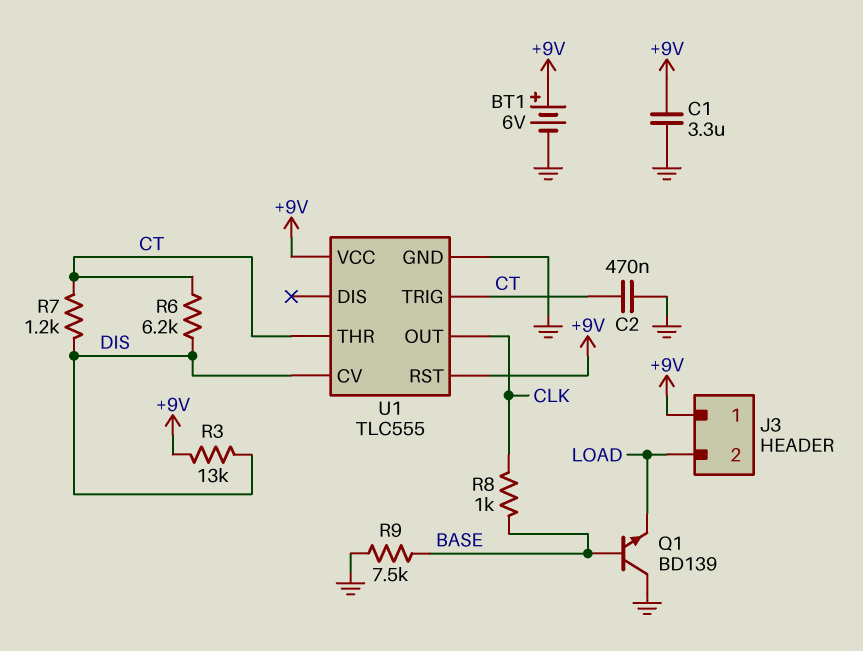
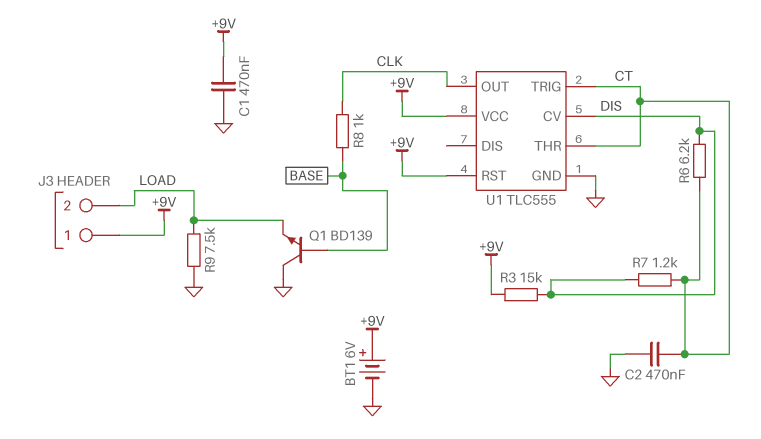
C1: 3.3uF (+9V, GND) -> 470nF (+9V, GND)
R3: 13k (+9V, DIS) -> 15k (+9V, DIS)
R9: 7.5k (BASE, GND) -> 7.5k (GND, LOAD)

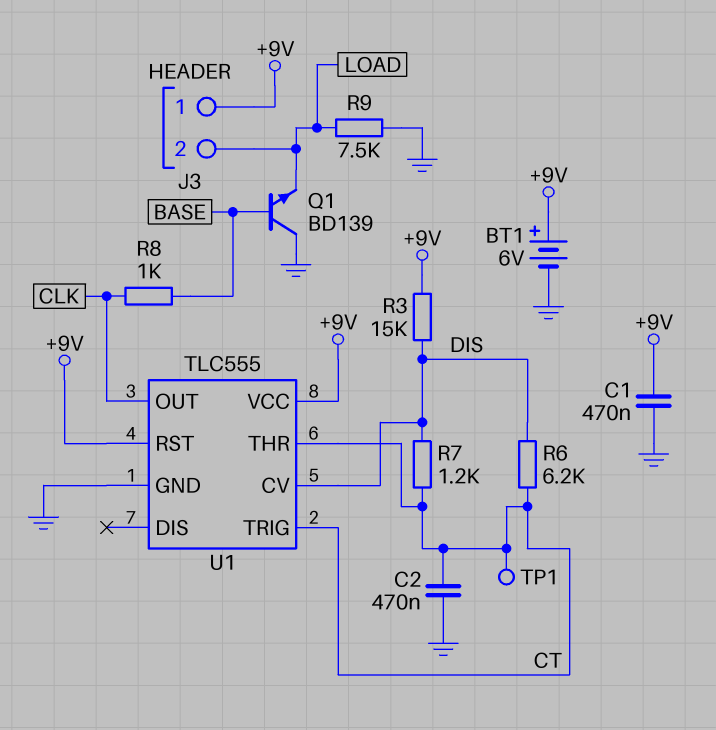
TP1: none -> test point (CT)

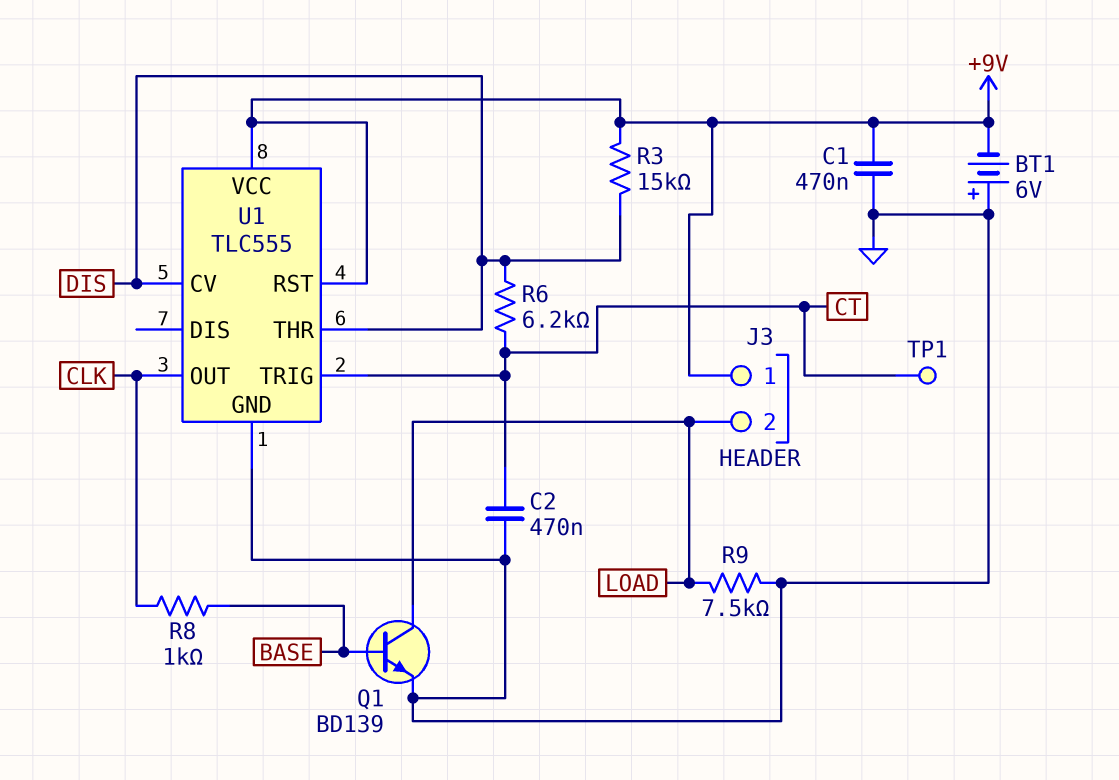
BT1: 6V (plus +9V, minus GND) -> 6V (plus GND, minus +9V)
Q1: NPN BD139 (B BASE, C GND, E LOAD) -> NPN BD139 (B BASE, C LOAD, E GND)
R7: 1.2k (CT, DIS) -> none
U1 pin THR: CT -> DIS

